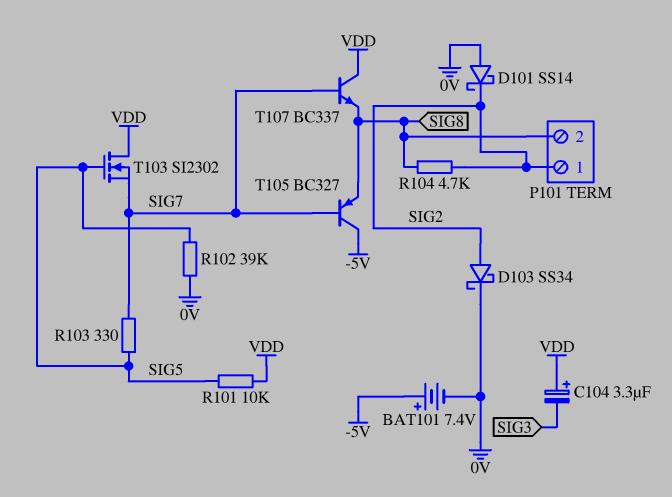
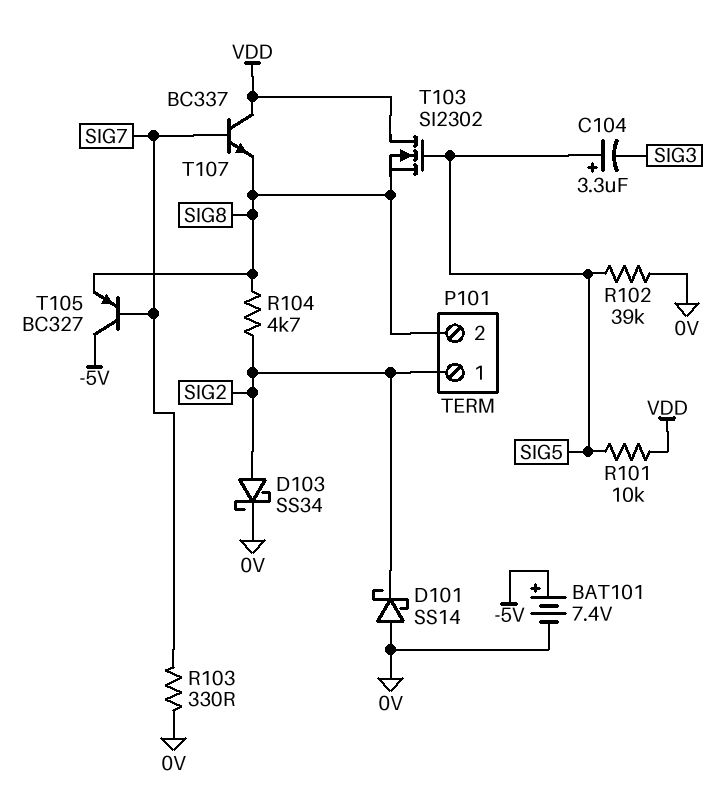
C104: 3.3uF (plus VDD, minus SIG3) -> 3.3uF (plus SIG5, minus SIG3)
R103: 330 (SIG5, SIG7) -> 330 (0V, SIG7)
T103: NMOS SI2302 (G SIG5, D VDD, S SIG7) -> NMOS SI2302 (G SIG5, D VDD, S SIG8)

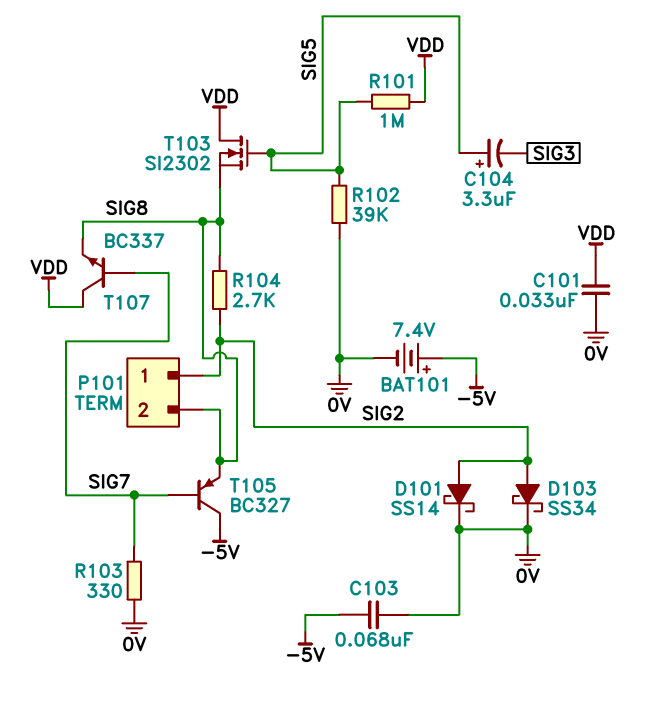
C101: none -> 33nF (0V, VDD)
C103: none -> 68nF (-5V, 0V)
D101: schottky SS14 (A 0V, K SIG2) -> schottky SS14 (A SIG2, K 0V)
R101: 10k (SIG5, VDD) -> 1M (SIG5, VDD)
R104: 4.7k (SIG2, SIG8) -> 2.7k (SIG2, SIG8)

